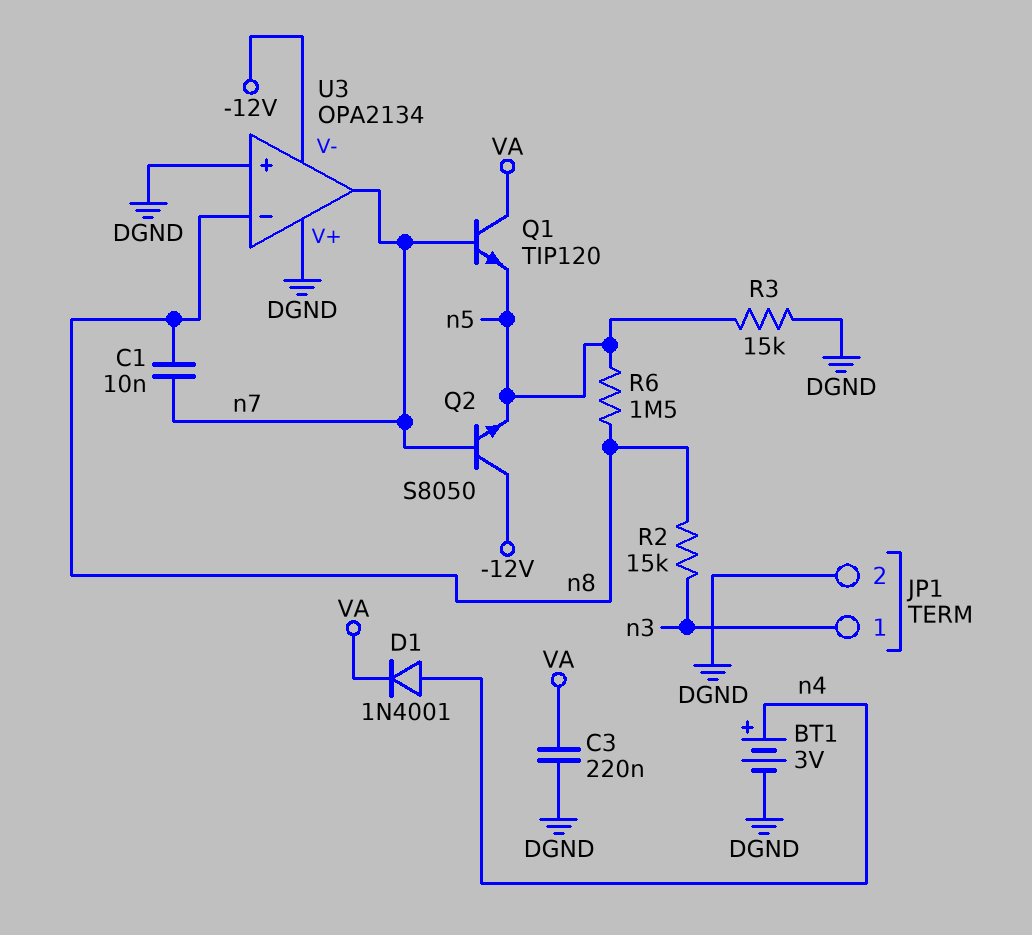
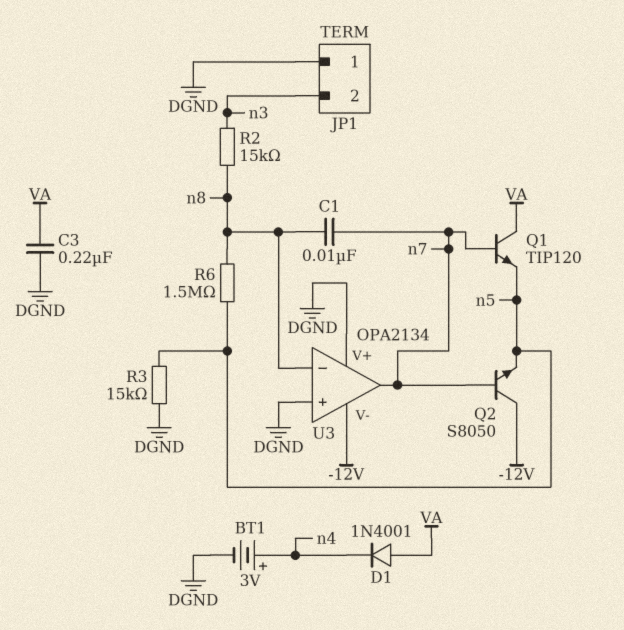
D1: diode 1N4001 (A n4, K VA) -> diode 1N4001 (A VA, K n4)
JP1 pin 1: n3 -> DGND
JP1 pin 2: DGND -> n3

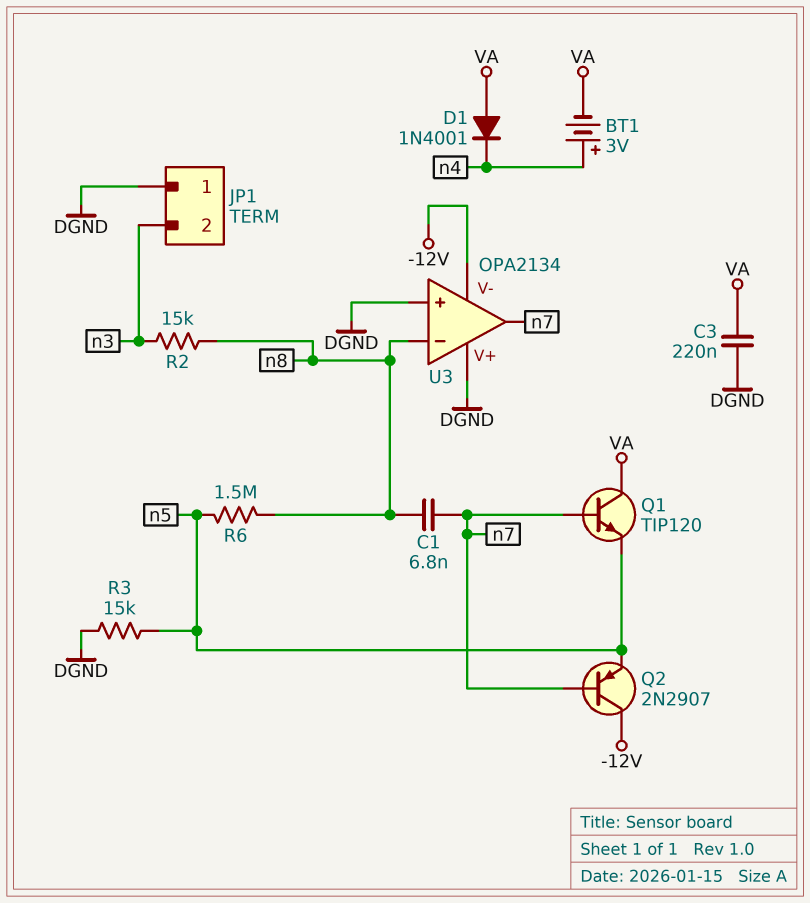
BT1: 3V (plus n4, minus DGND) -> 3V (plus n4, minus VA)
C1: 10nF (n7, n8) -> 6.8nF (n7, n8)
Q2: NPN S8050 (B n7, C -12V, E n5) -> PNP 2N2907 (B n7, C -12V, E n5)

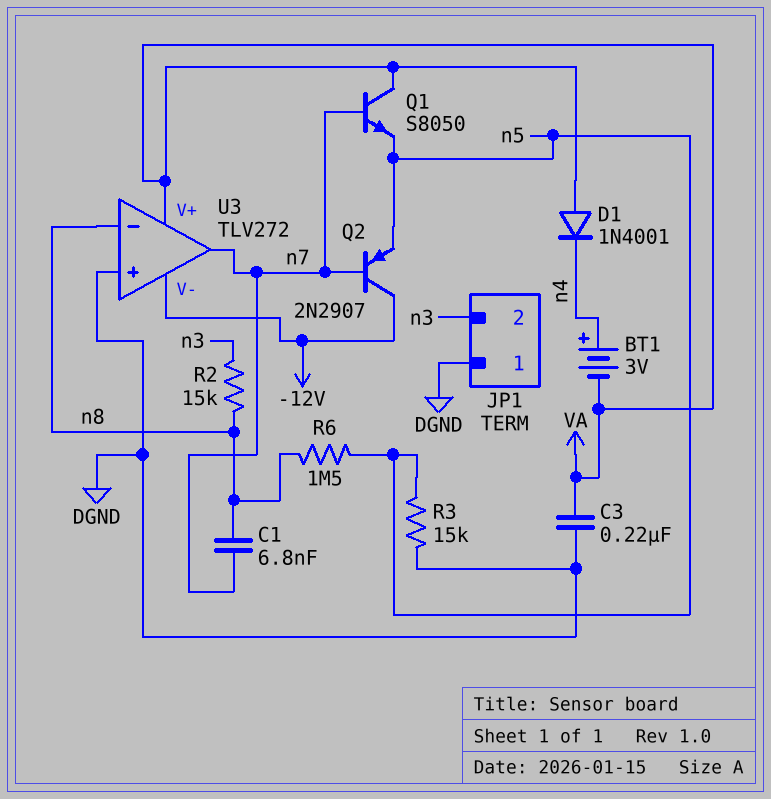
Q1: NPN TIP120 (B n7, C VA, E n5) -> NPN S8050 (B n7, C VA, E n5)
U3: OPA2134 -> TLV272
U3 pin V+: DGND -> VA

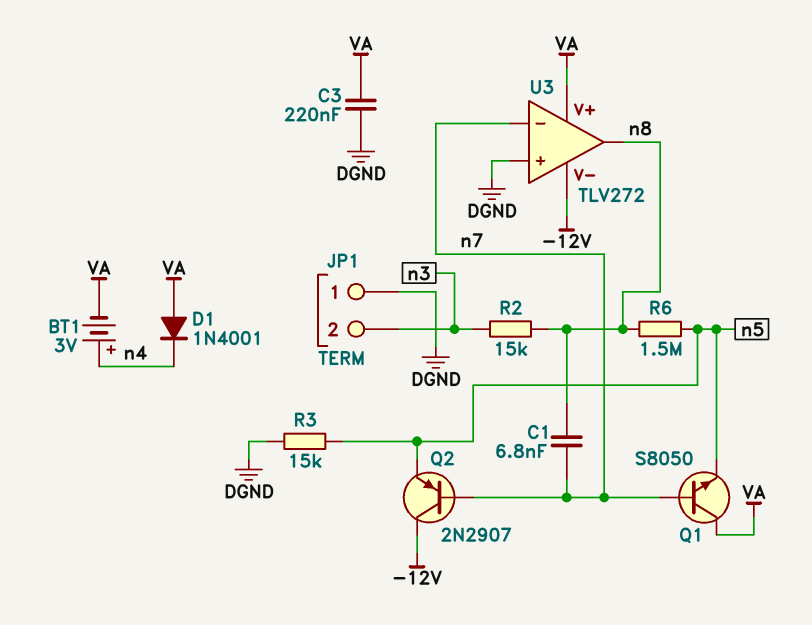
U3 pin in-: n8 -> n7
U3 pin out: n7 -> n8

